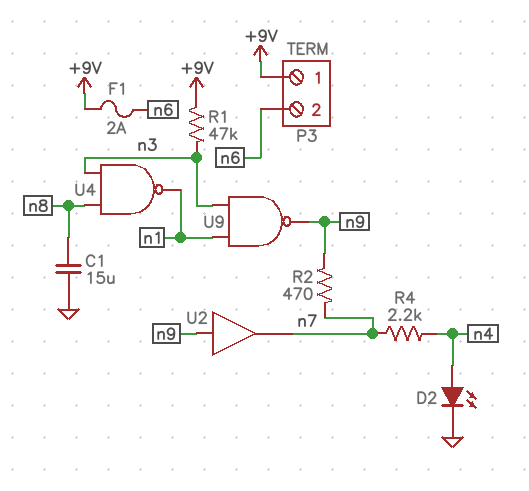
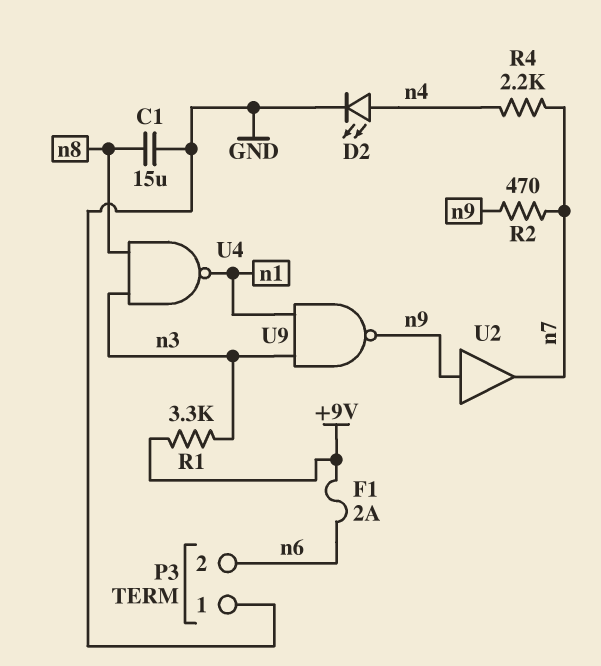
P3 pin 1: +9V -> GND
R1: 47k (+9V, n3) -> 3.3k (+9V, n3)

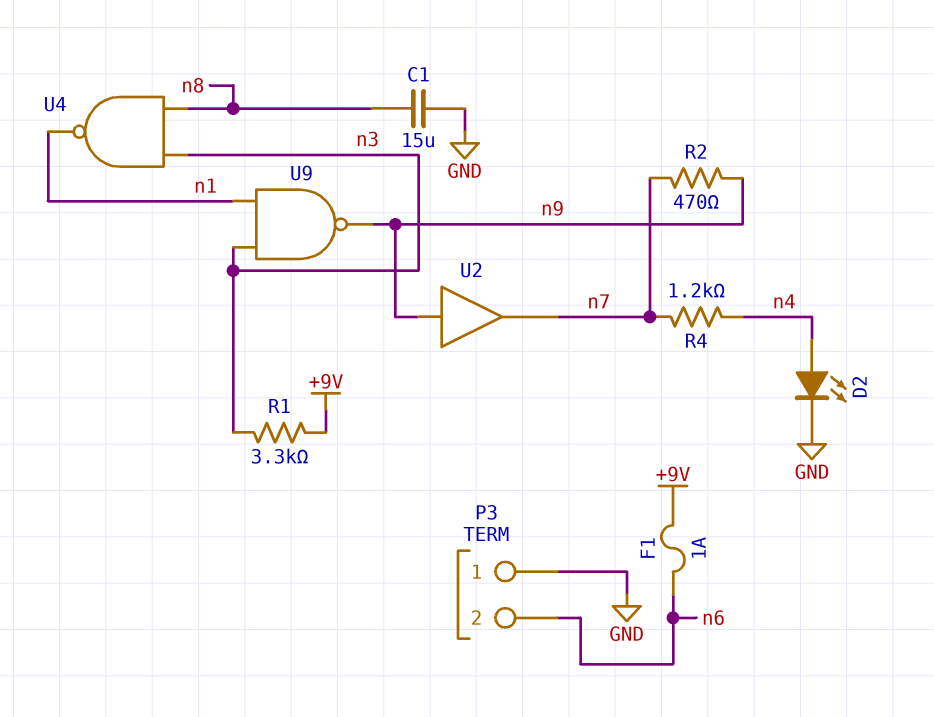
F1: 2A (+9V, n6) -> 1A (+9V, n6)
R4: 2.2k (n4, n7) -> 1.2k (n4, n7)

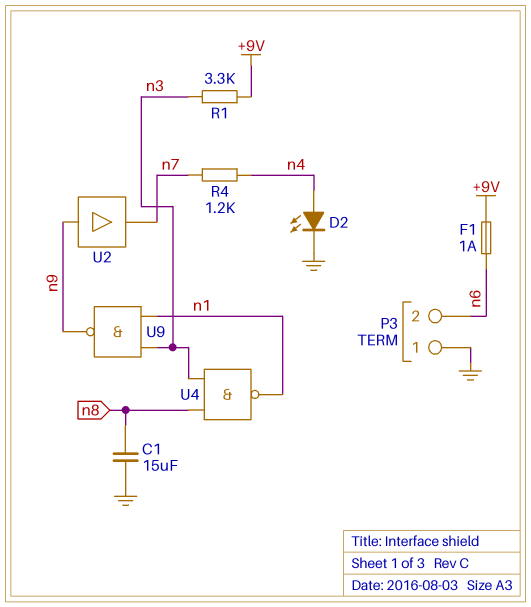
R2: 470 (n7, n9) -> none

